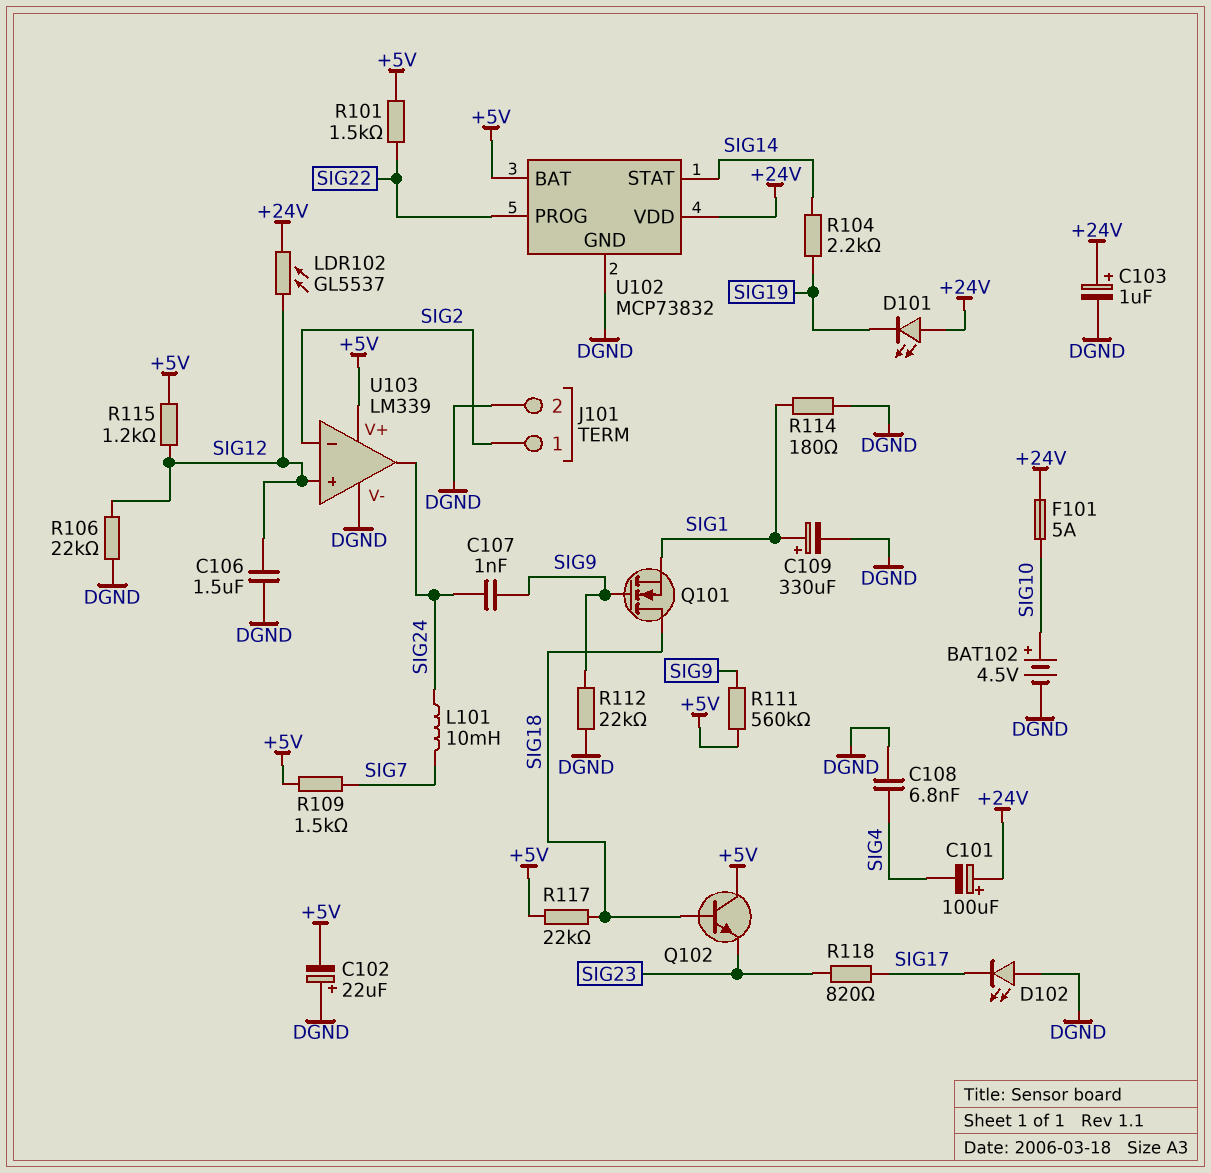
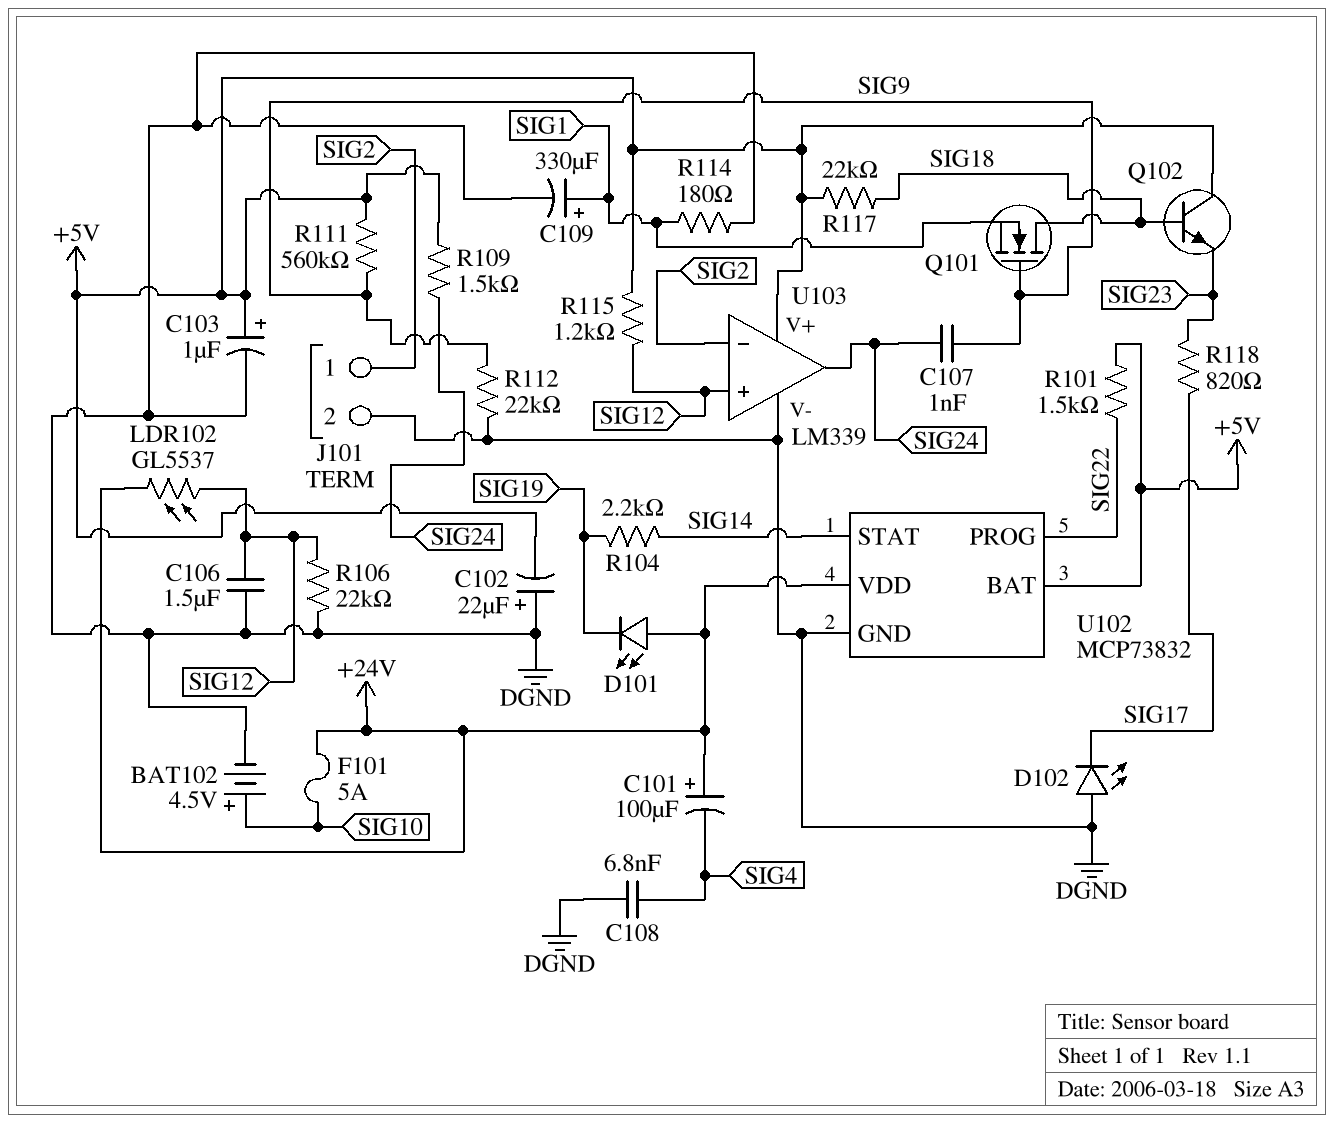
C103: 1uF (plus +24V, minus DGND) -> 1uF (plus +5V, minus DGND)
L101: 10mH (SIG7, SIG24) -> none
R109: 1.5k (+5V, SIG7) -> 1.5k (+5V, SIG24)

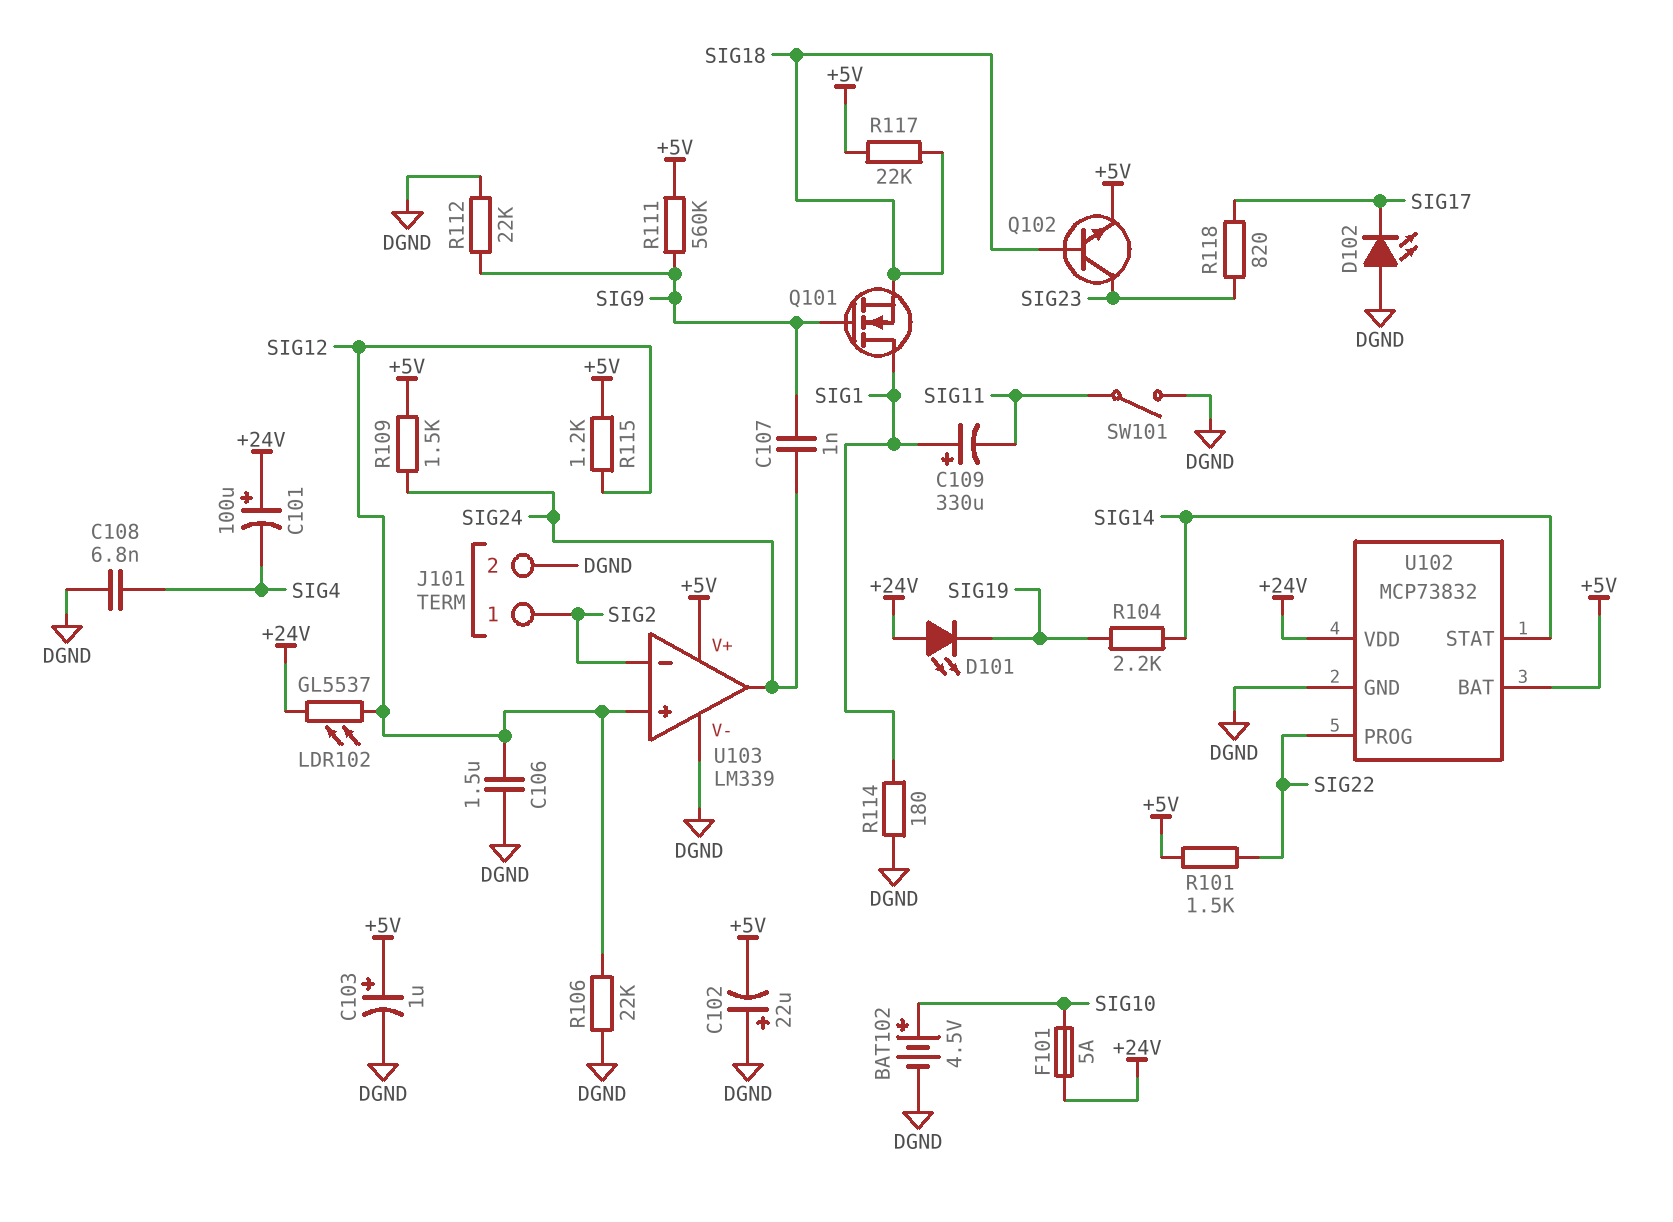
C109: 330uF (plus SIG1, minus DGND) -> 330uF (plus SIG1, minus SIG11)
Q101: NMOS (G SIG9, D SIG18, S SIG1) -> NMOS (G SIG9, D SIG1, S SIG18)
Q102: NPN (B SIG18, C +5V, E SIG23) -> NPN (B SIG18, C SIG23, E +5V)
SW101: none -> switch (DGND, SIG11)

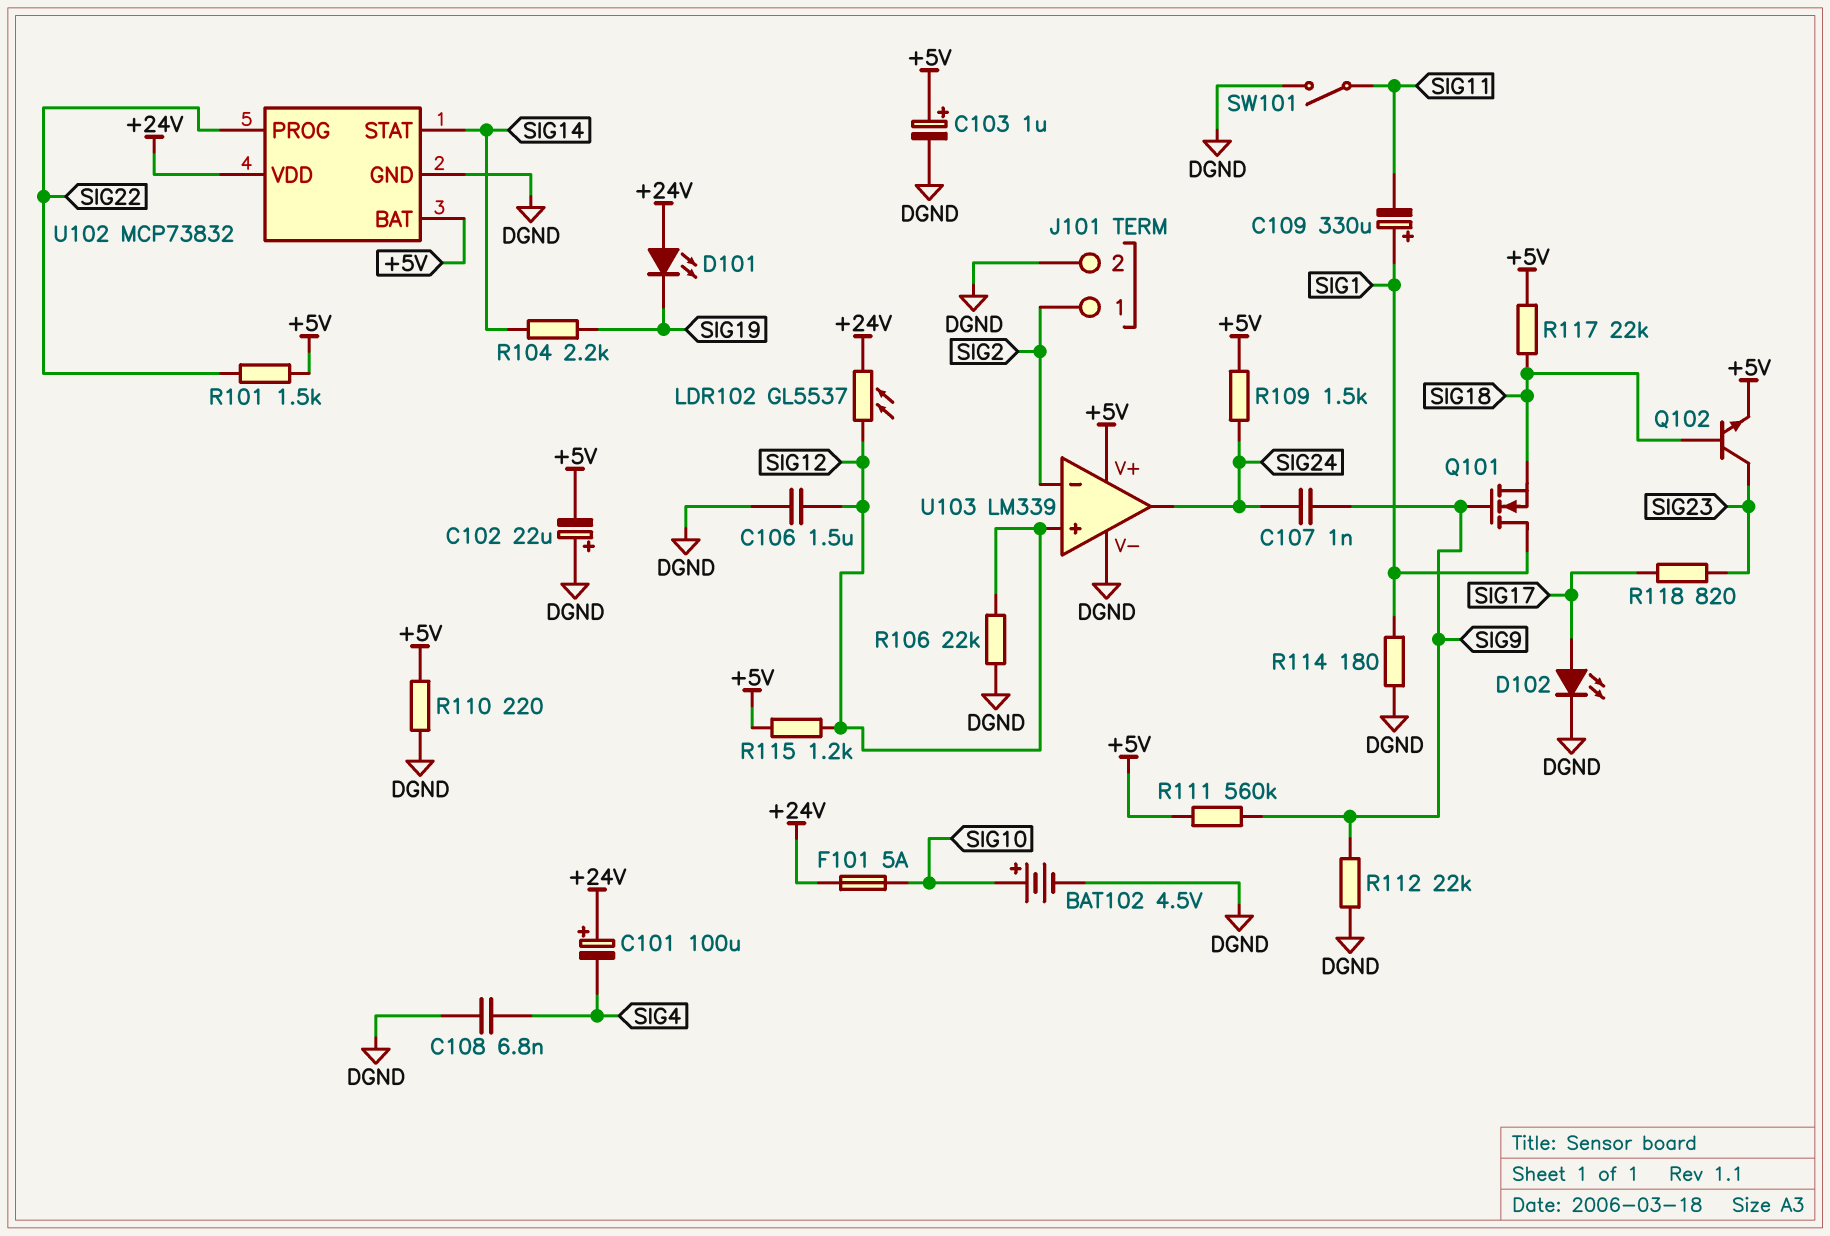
D102: LED (A DGND, K SIG17) -> LED (A SIG17, K DGND)
R110: none -> 220 (+5V, DGND)

